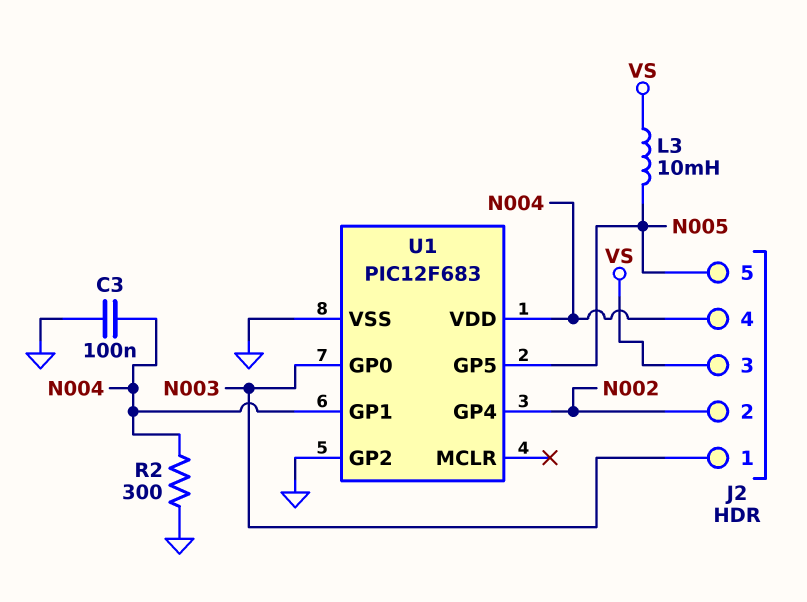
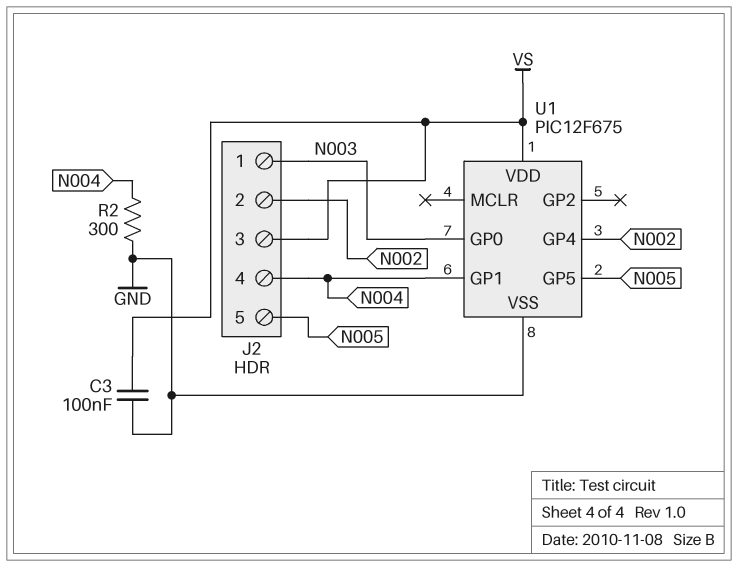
C3: 100nF (GND, N004) -> 100nF (GND, VS)
L3: 10mH (N005, VS) -> none
U1: PIC12F683 -> PIC12F675
U1 pin GP2: GND -> none
U1 pin VDD: N004 -> VS

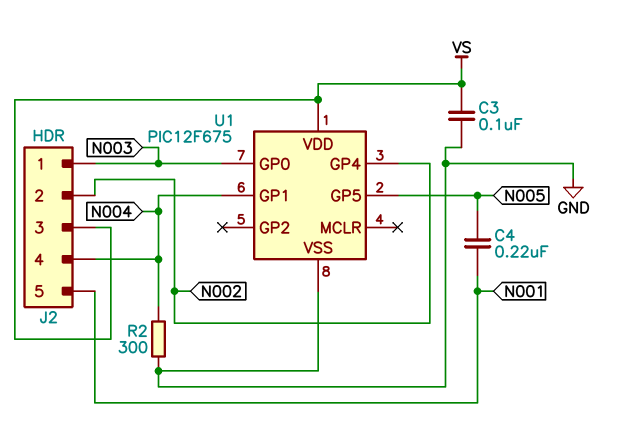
C4: none -> 220nF (N001, N005)
J2 pin 5: N005 -> N001

